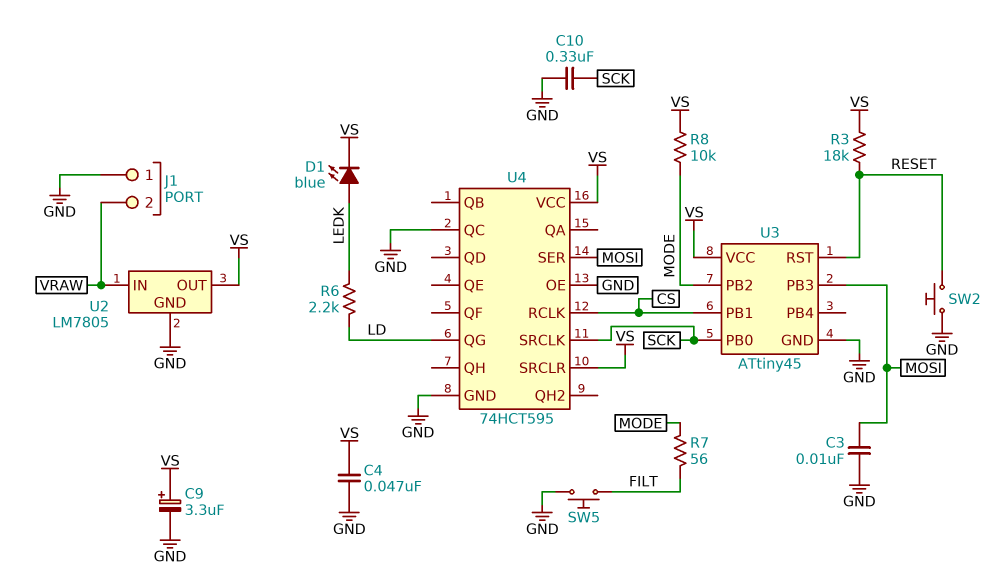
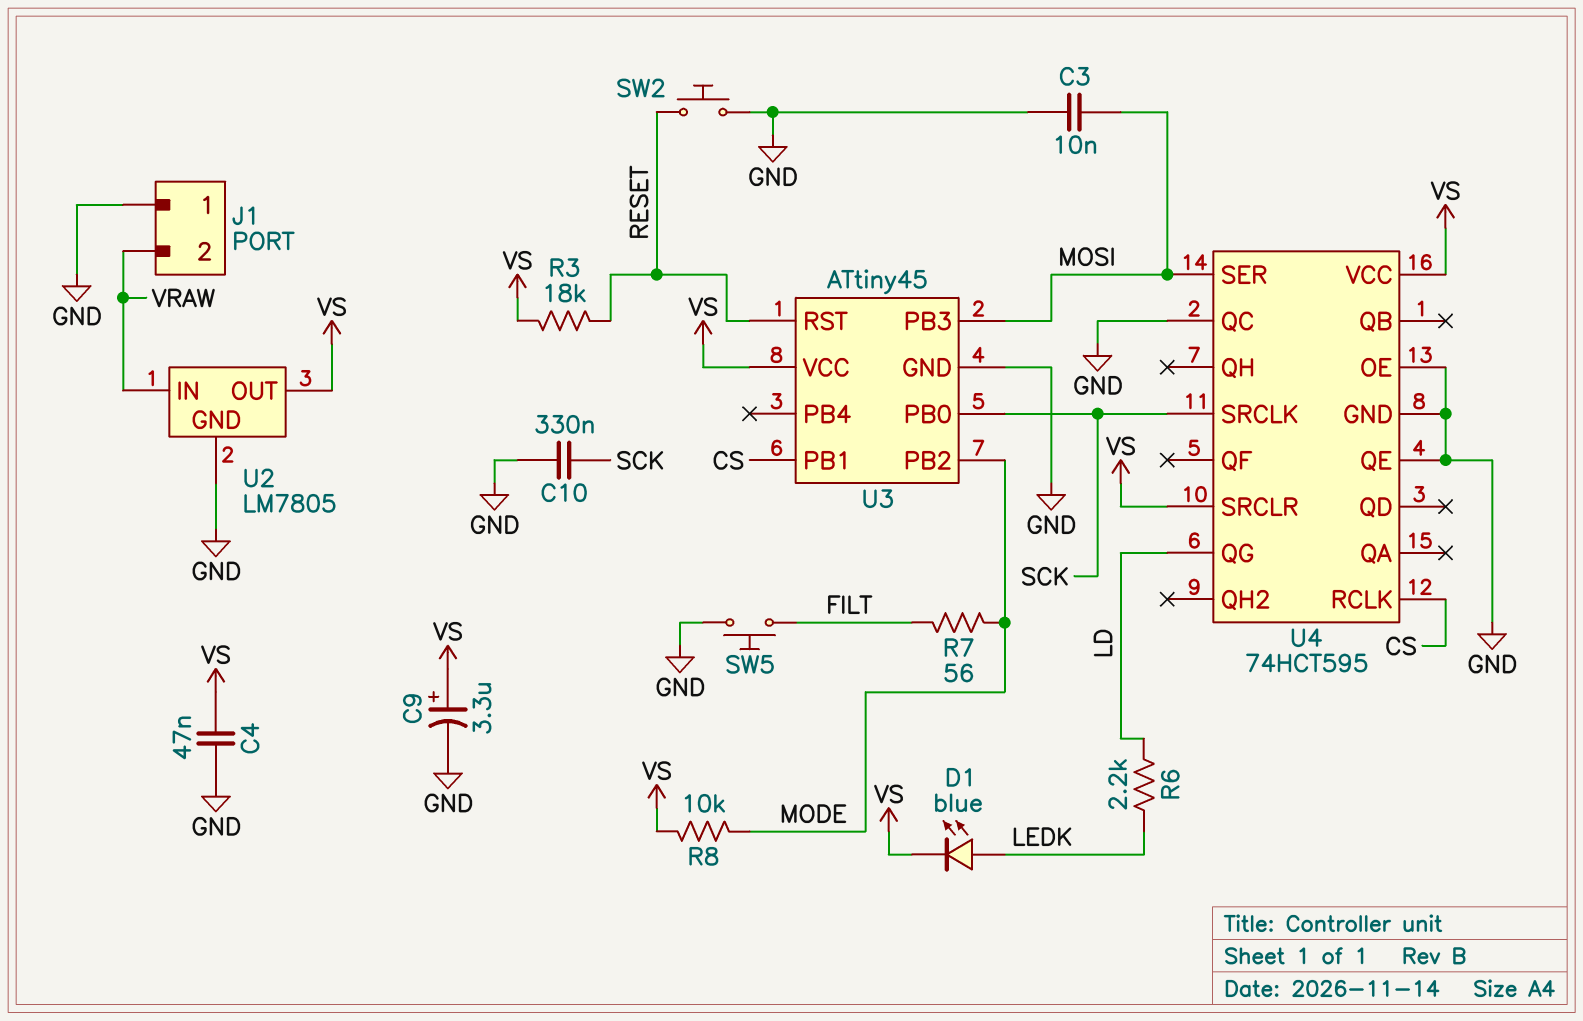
U4 pin QE: none -> GND

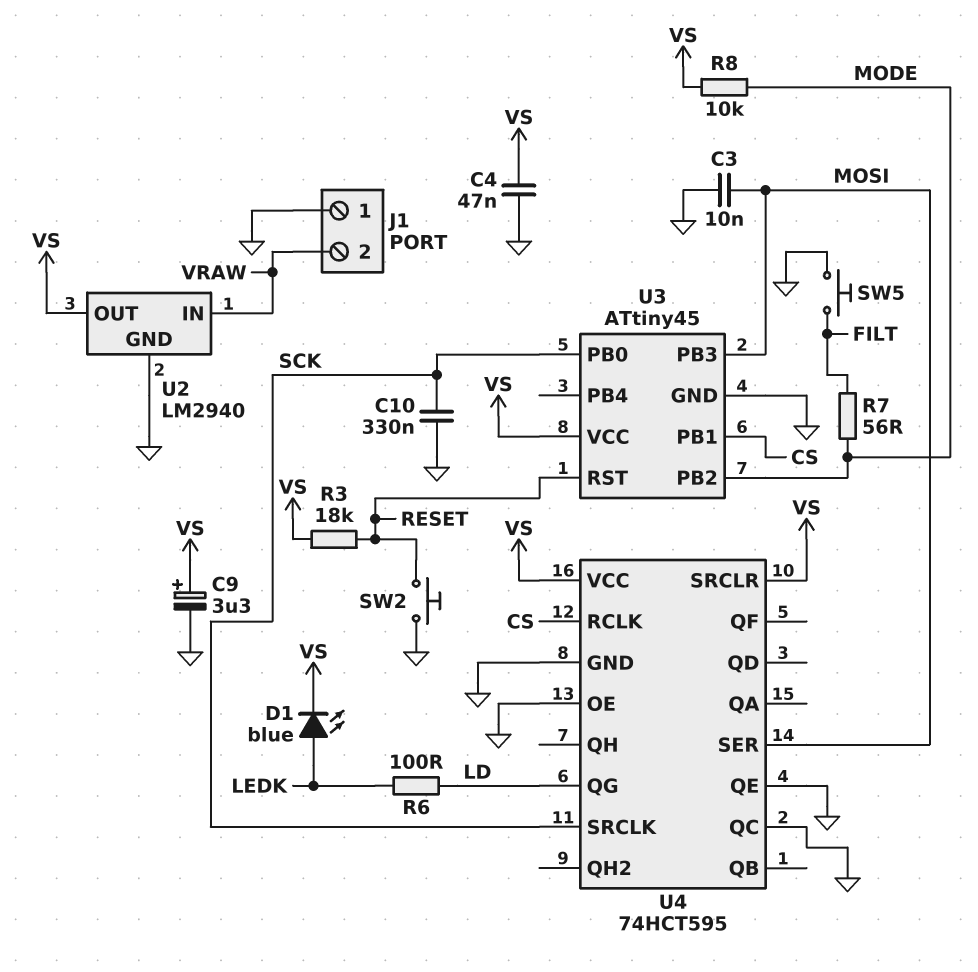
R6: 2.2k (LD, LEDK) -> 100 (LD, LEDK)
U2: LM7805 -> LM2940

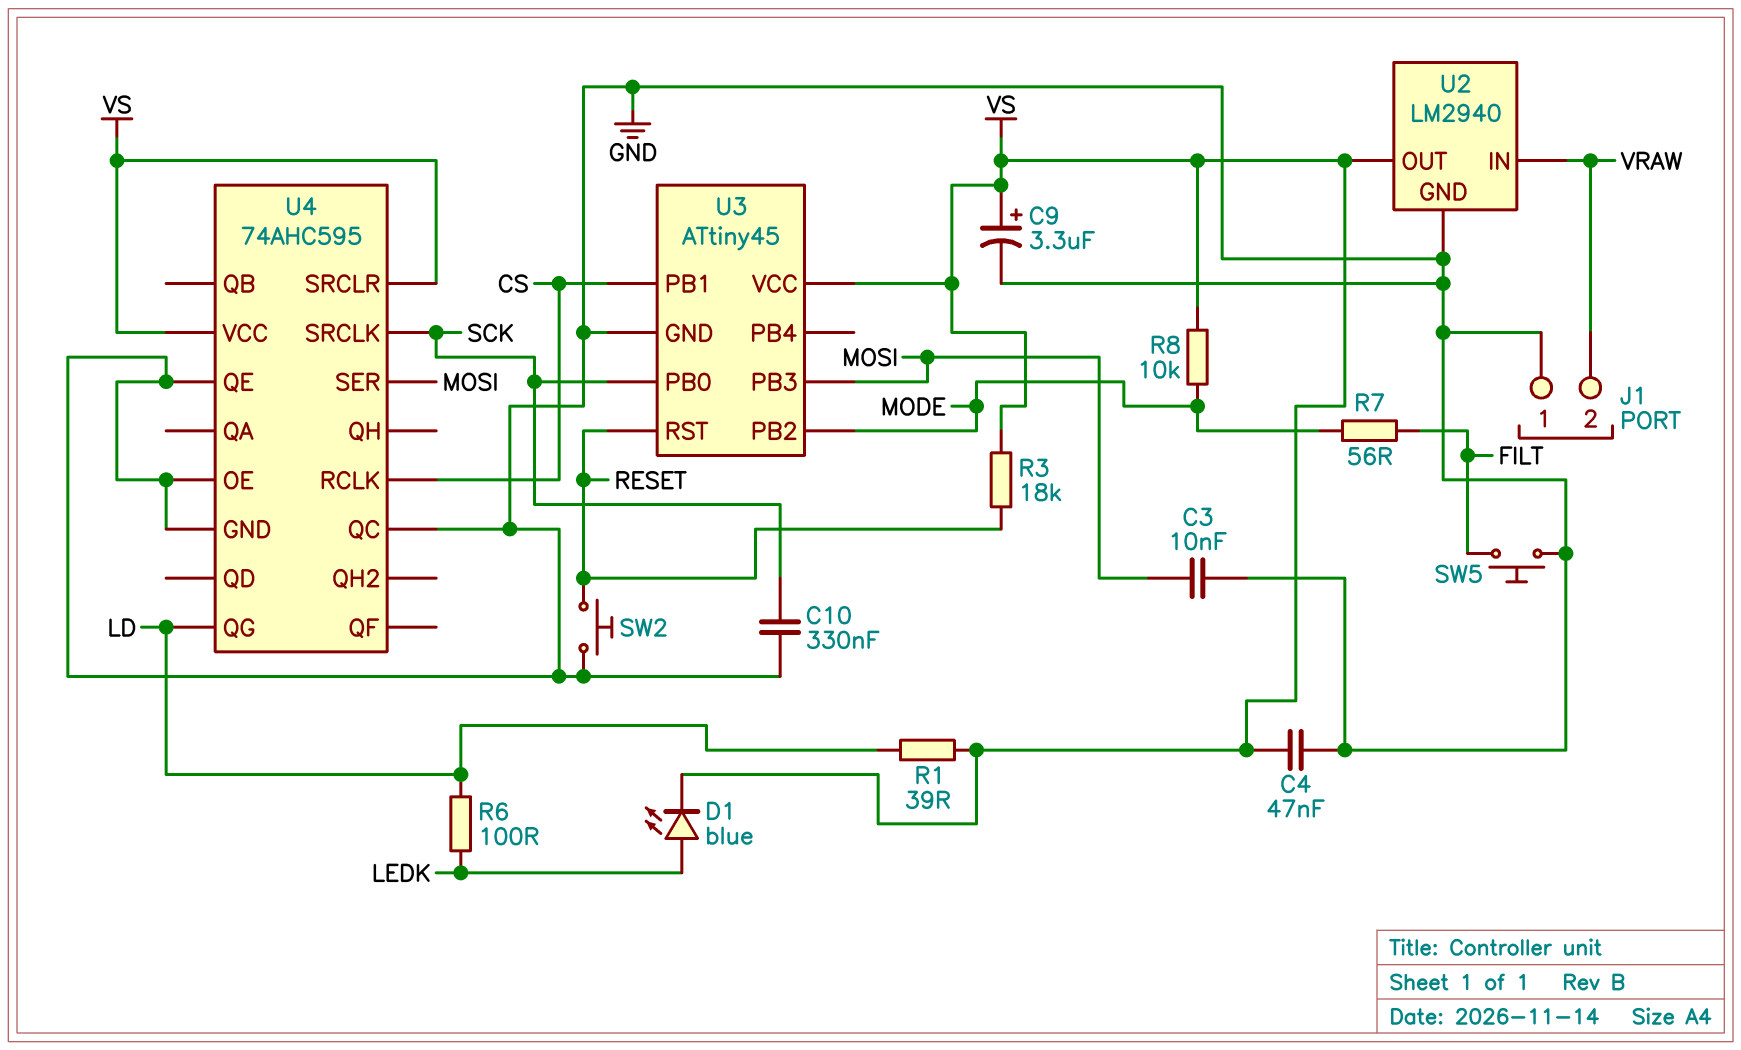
R1: none -> 39 (LD, VS)
U4: 74HCT595 -> 74AHC595

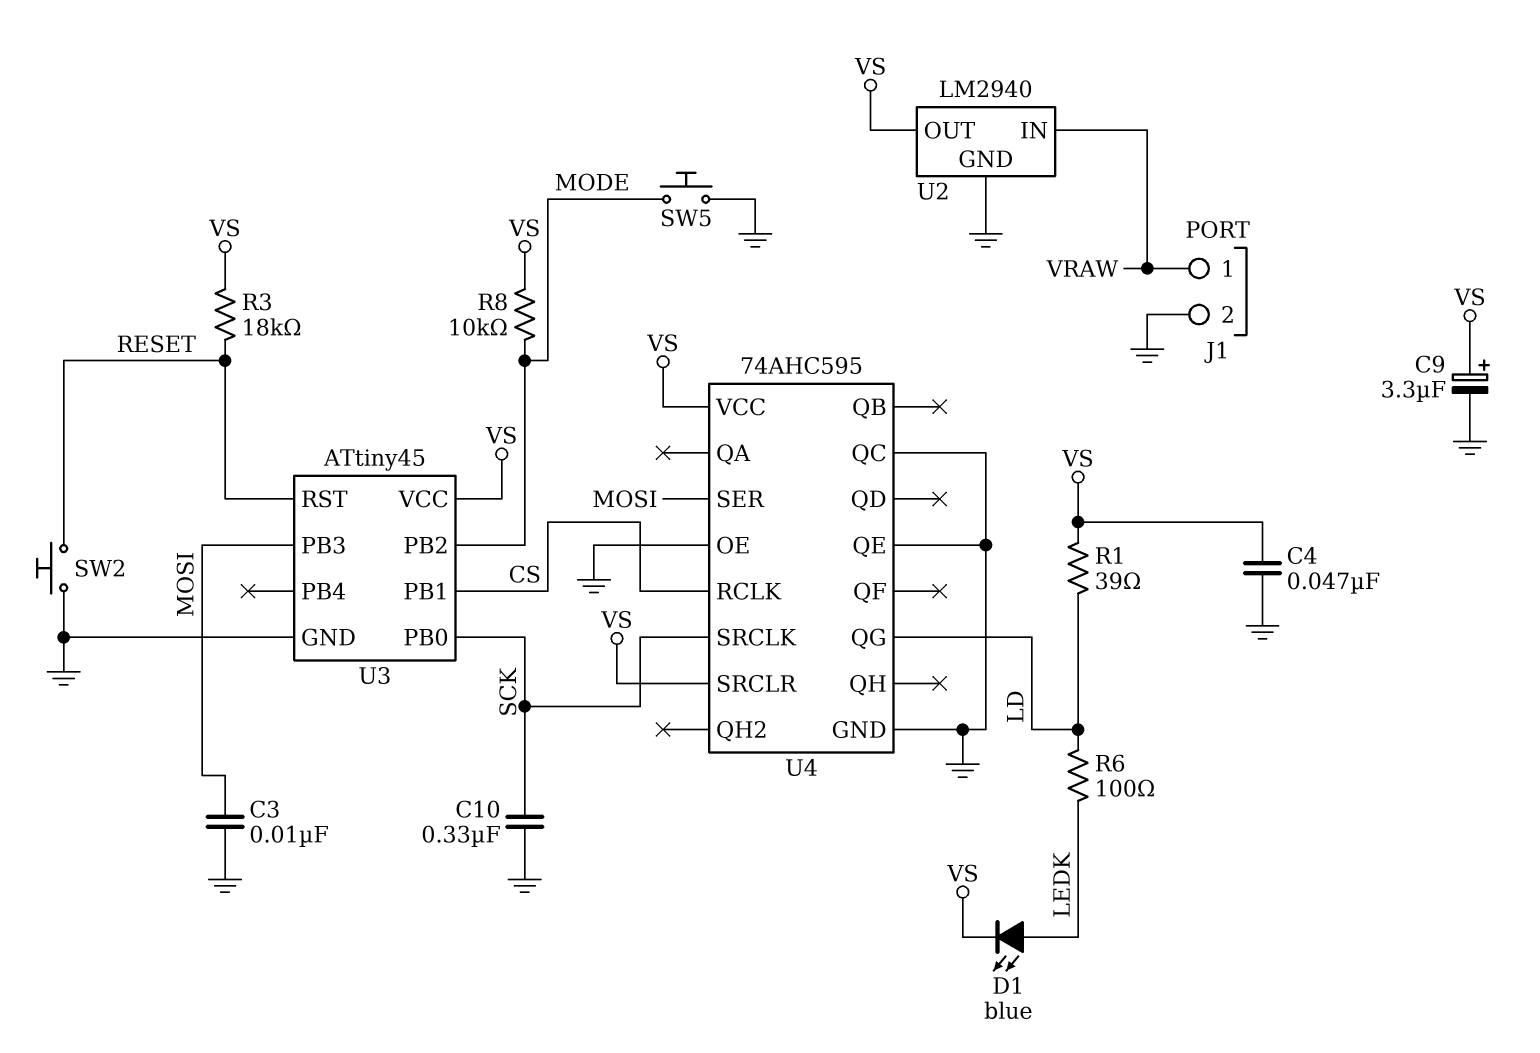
J1 pin 1: GND -> VRAW
J1 pin 2: VRAW -> GND
R7: 56 (FILT, MODE) -> none
SW5: button (FILT, GND) -> button (GND, MODE)

